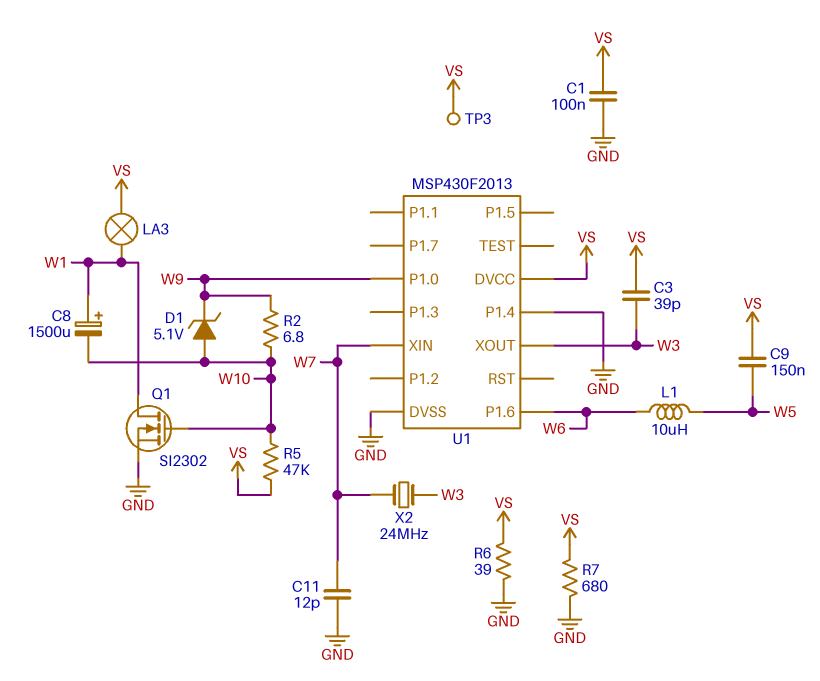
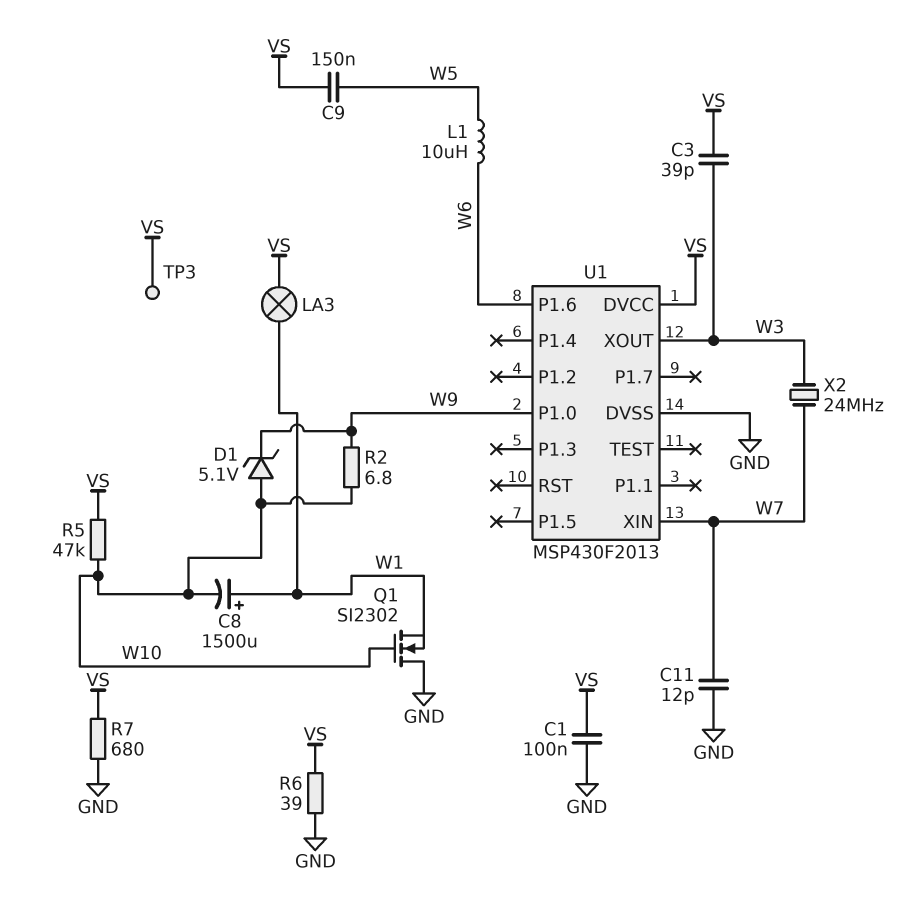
Q1: NMOS SI2302 (G W10, D W1, S GND) -> NMOS SI2302 (G W10, D GND, S W1)
U1 pin P1.4: GND -> none

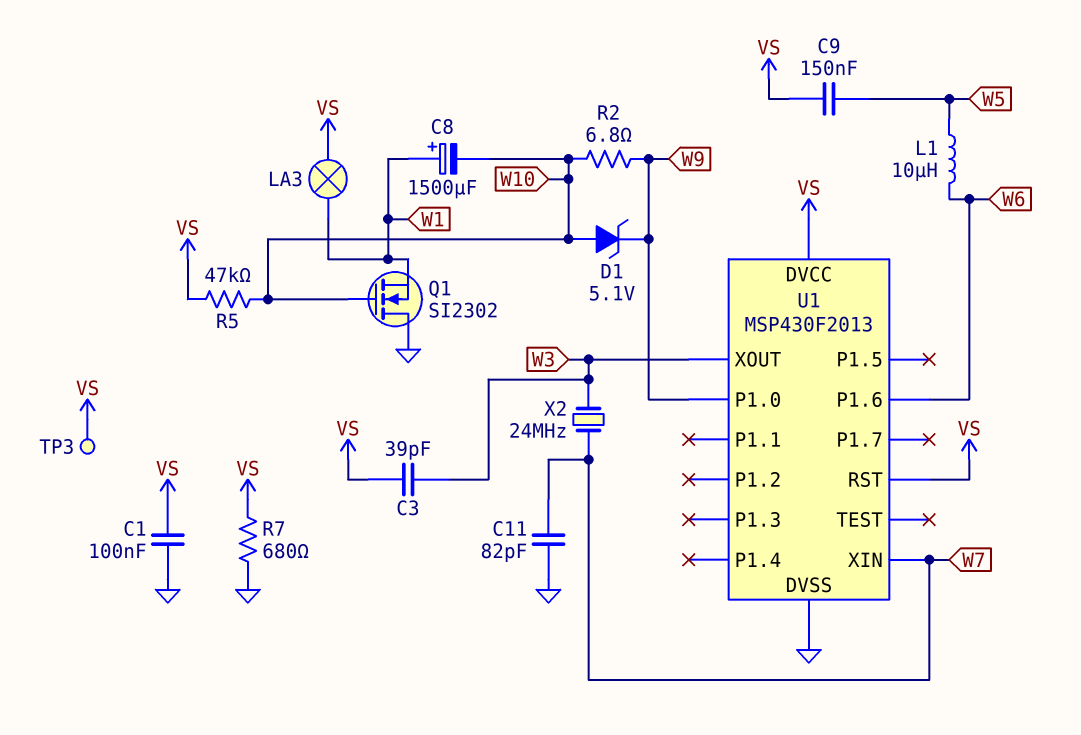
C11: 12pF (GND, W7) -> 82pF (GND, W7)
R6: 39 (GND, VS) -> none
U1 pin RST: none -> VS

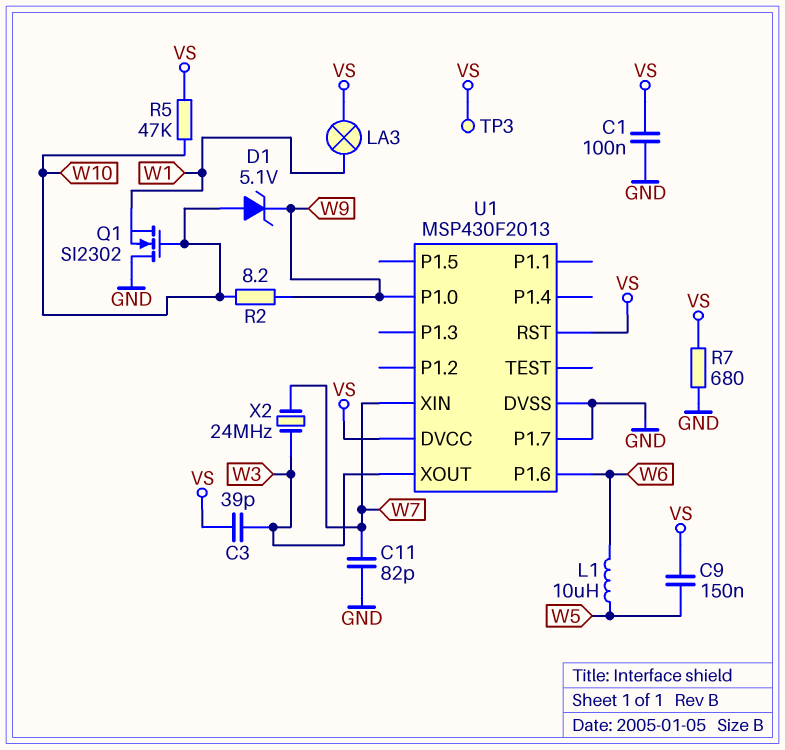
C8: 1500uF (plus W1, minus W10) -> none
R2: 6.8 (W9, W10) -> 8.2 (W9, W10)
U1 pin P1.7: none -> GND

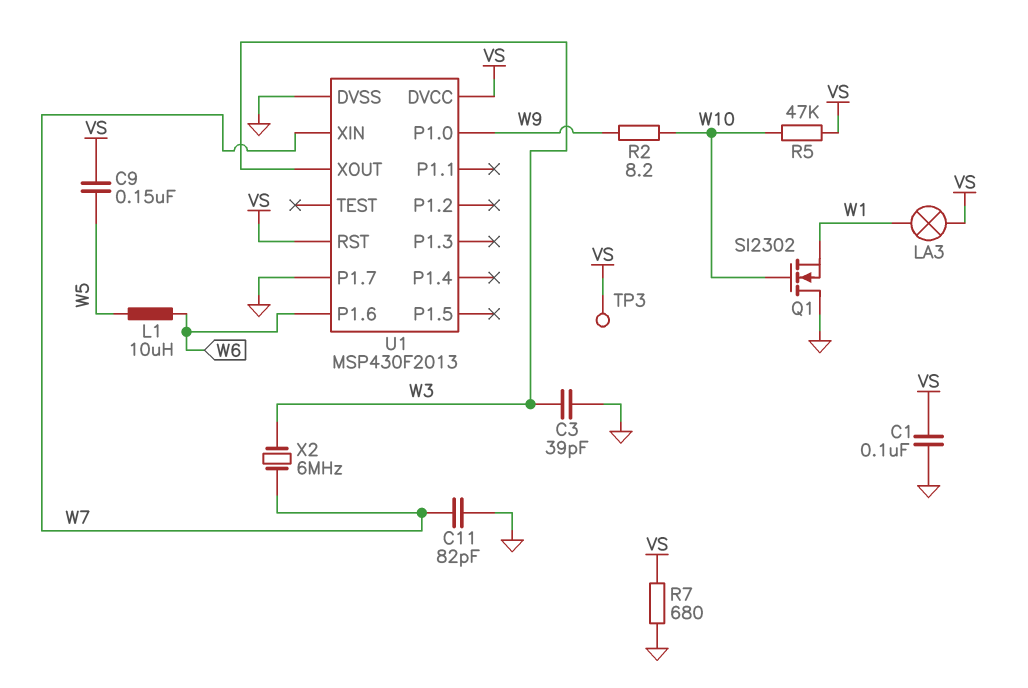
C3: 39pF (VS, W3) -> 39pF (GND, W3)
D1: zener 5.1V (A W10, K W9) -> none
X2: 24MHz (W3, W7) -> 6MHz (W3, W7)

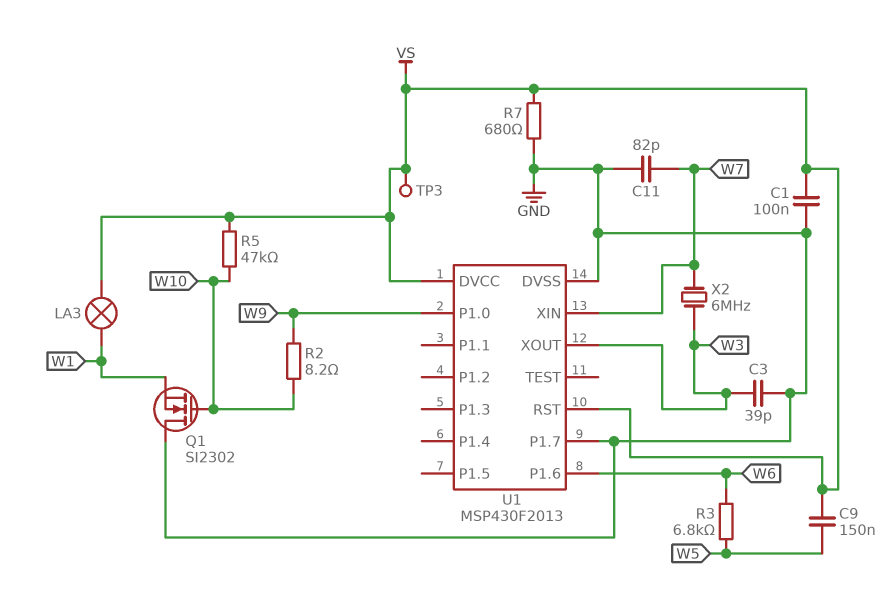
L1: 10uH (W5, W6) -> none
R3: none -> 6.8k (W5, W6)

